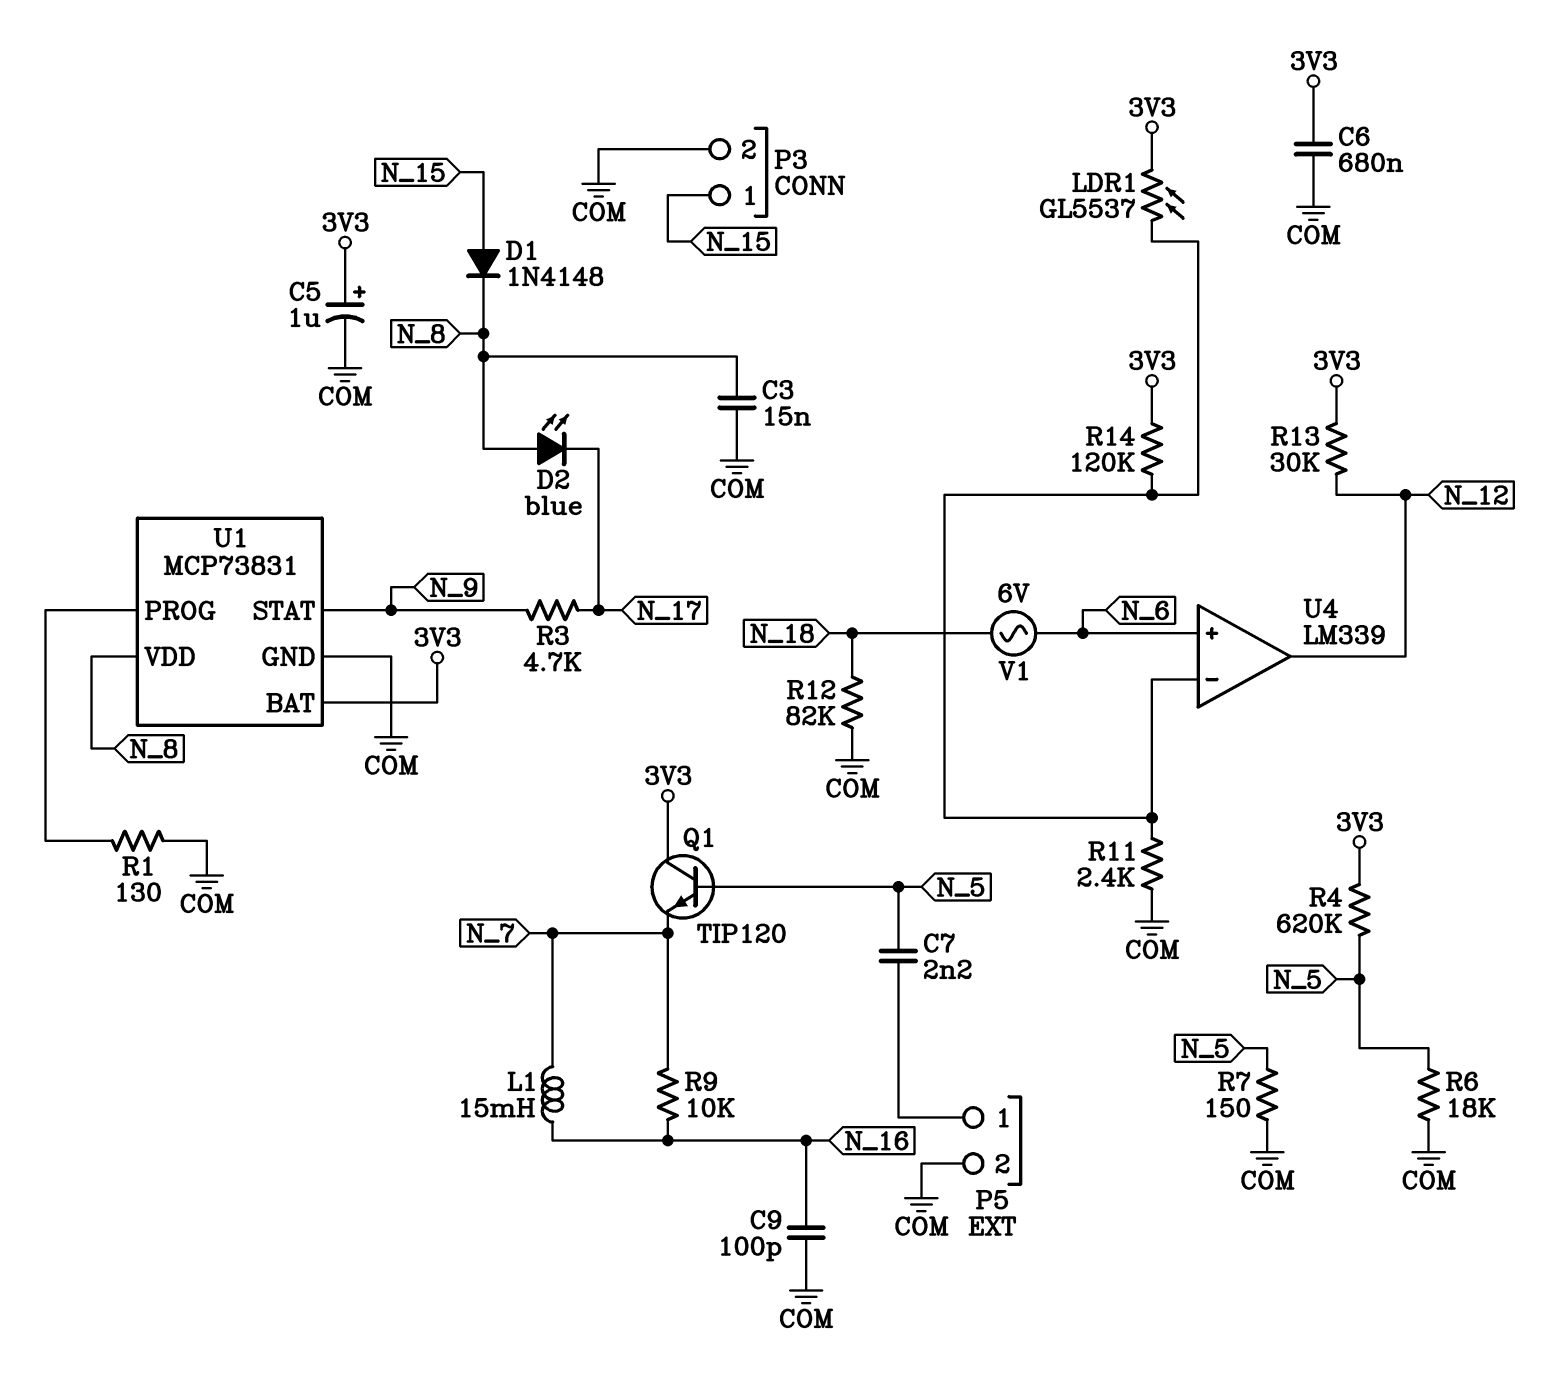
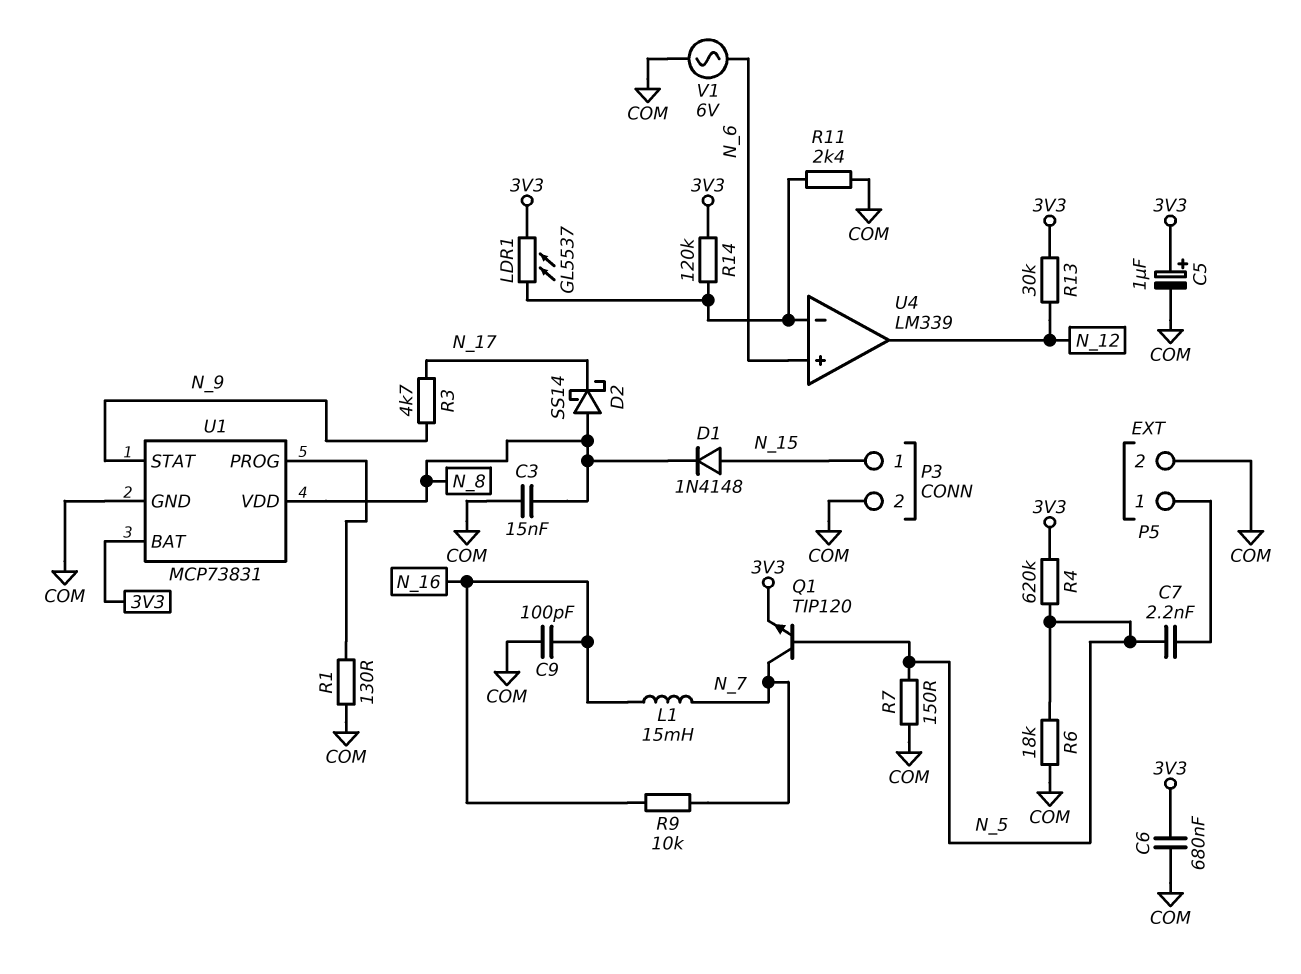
D2: LED blue (A N_8, K N_17) -> schottky SS14 (A N_8, K N_17)
Q1: NPN TIP120 (B N_5, C 3V3, E N_7) -> NPN TIP120 (B N_5, C N_7, E 3V3)
R12: 82k (COM, N_18) -> none
V1: AC 6V (N_6, N_18) -> AC 6V (COM, N_6)

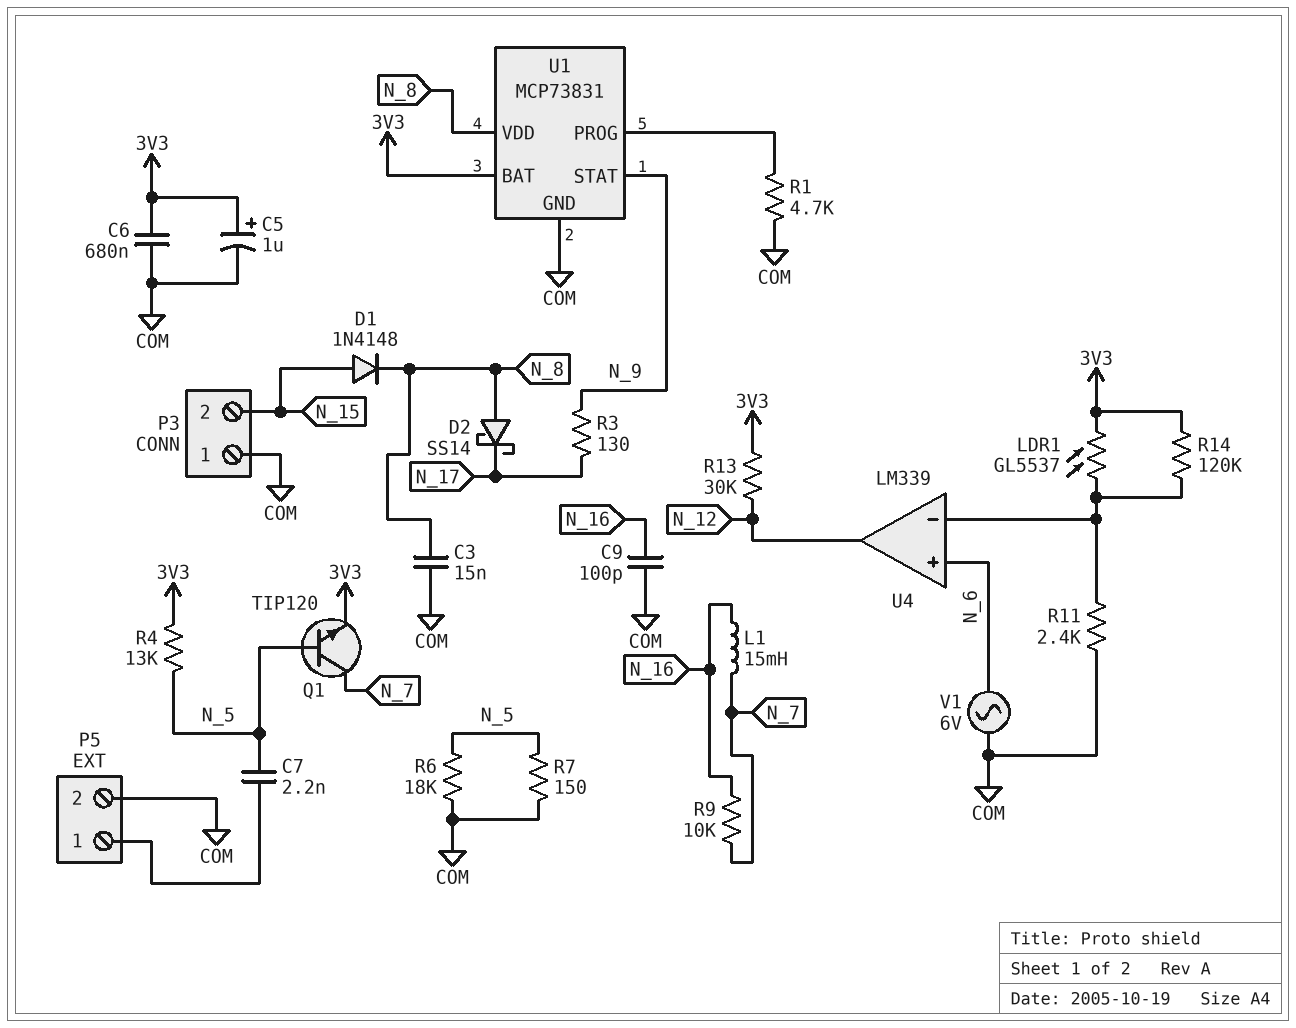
P3 pin 1: N_15 -> COM
P3 pin 2: COM -> N_15
R1: 130 (COM, U1/PROG) -> 4.7k (COM, U1/PROG)
R3: 4.7k (N_9, N_17) -> 130 (N_9, N_17)
R4: 620k (3V3, N_5) -> 13k (3V3, N_5)

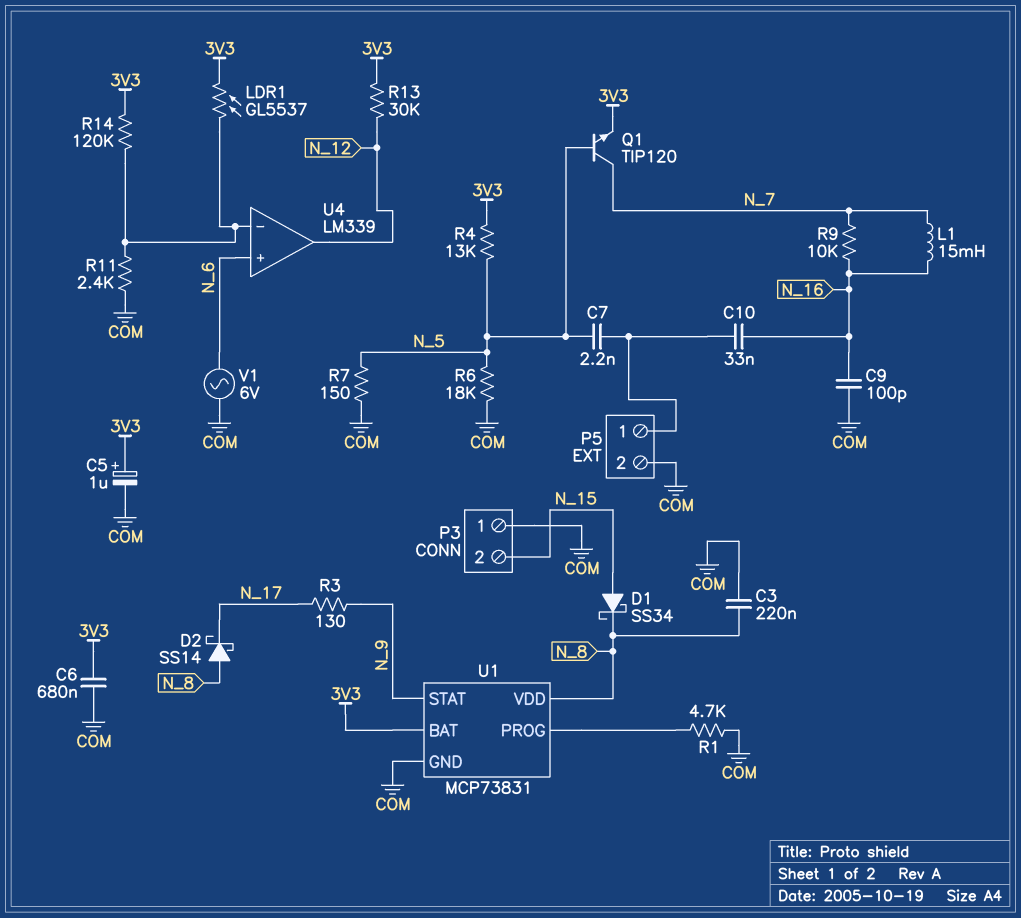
C3: 15nF (COM, N_8) -> 220nF (COM, N_8)
C10: none -> 33nF (N_16, P5/1)
D1: diode 1N4148 (A N_15, K N_8) -> schottky SS34 (A N_15, K N_8)

